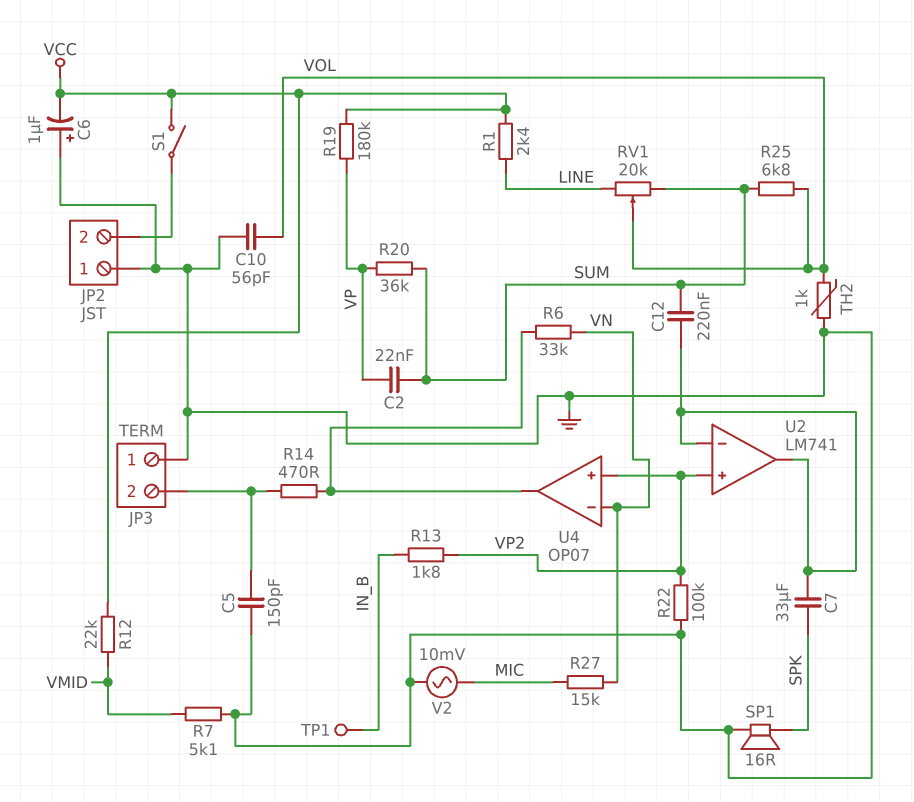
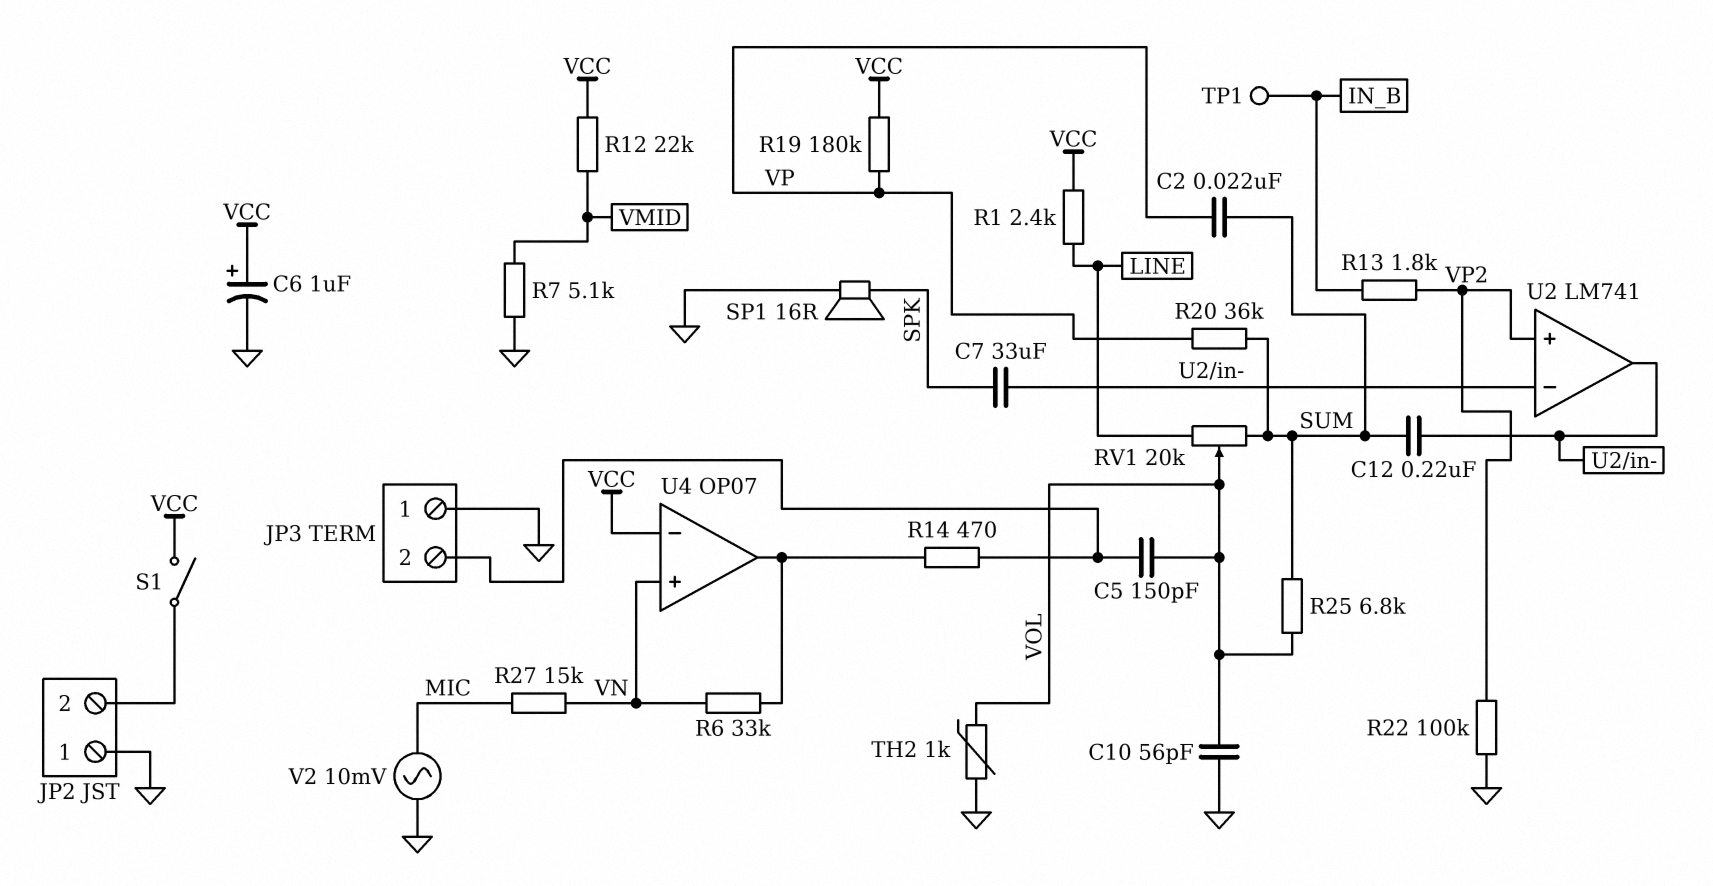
C5: 150pF (GND, JP3/2) -> 150pF (JP3/2, VOL)
C6: 1uF (plus GND, minus VCC) -> 1uF (plus VCC, minus GND)
U4 pin in+: VP2 -> VN
U4 pin in-: VN -> VCC

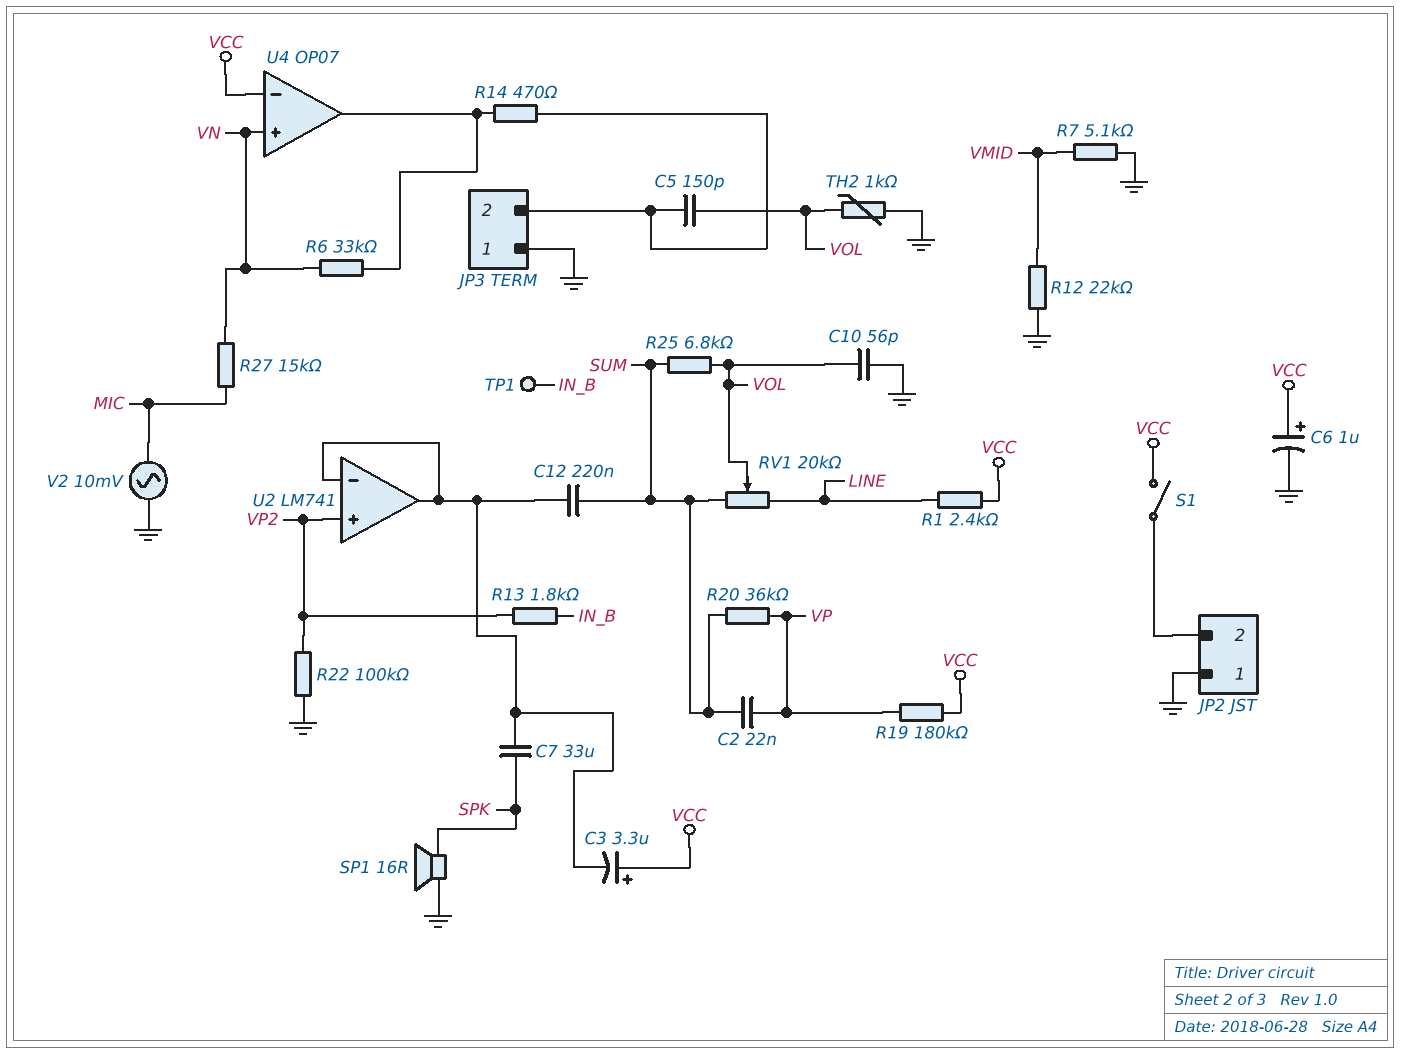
C3: none -> 3.3uF (plus VCC, minus U2/in-)
R12: 22k (VCC, VMID) -> 22k (GND, VMID)

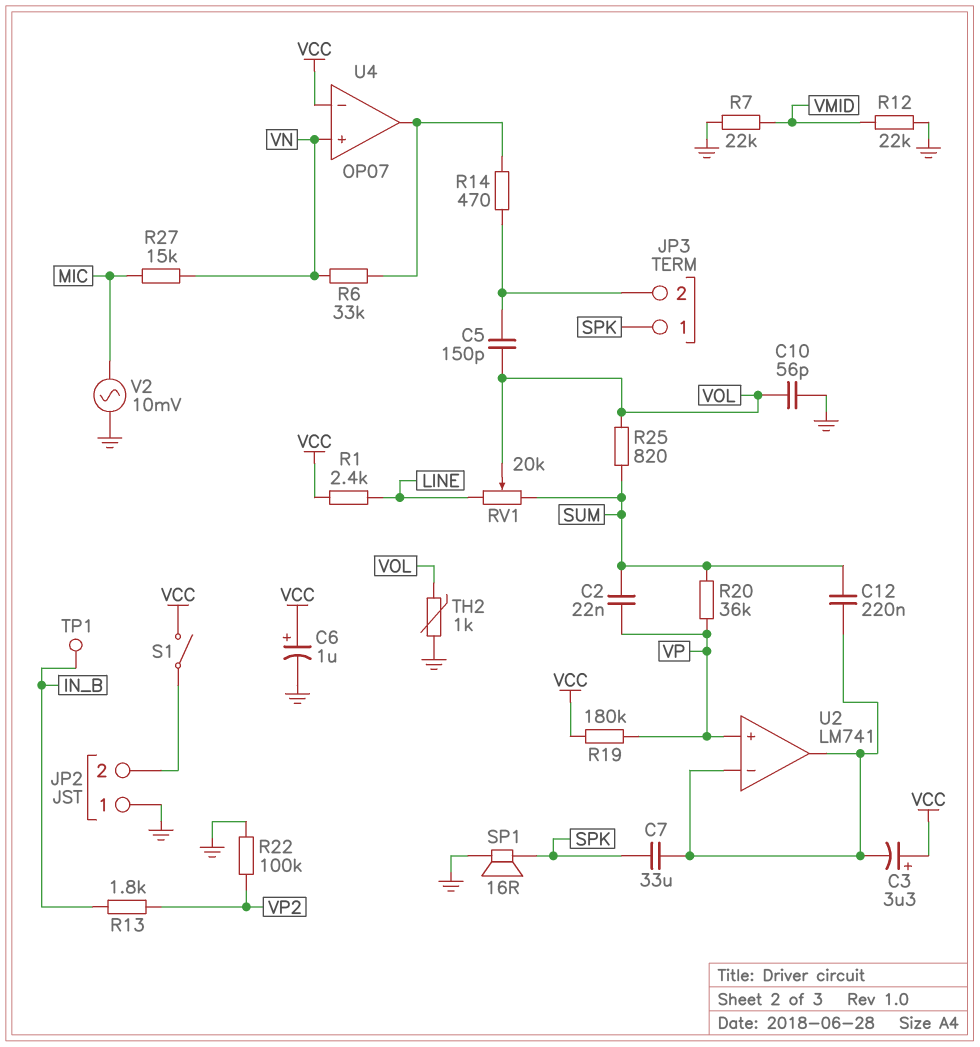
JP3 pin 1: GND -> SPK
R7: 5.1k (GND, VMID) -> 22k (GND, VMID)
R25: 6.8k (SUM, VOL) -> 820 (SUM, VOL)
U2 pin in+: VP2 -> VP

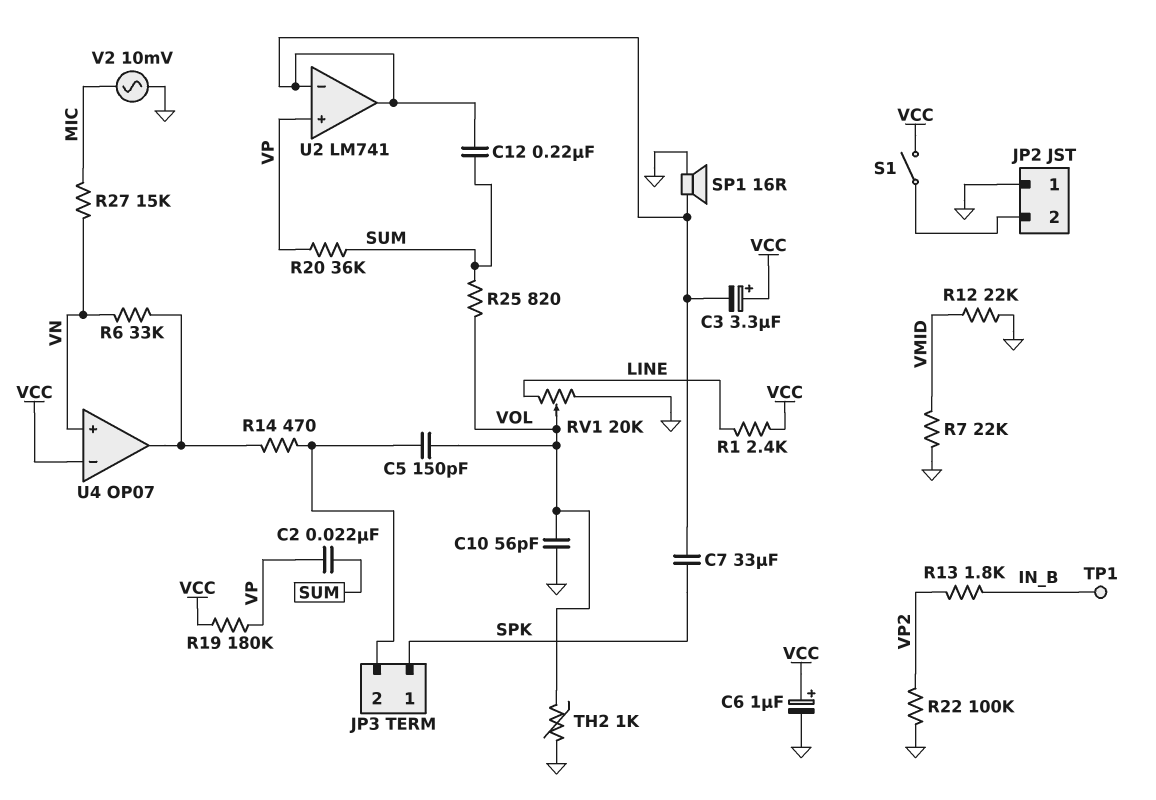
RV1: 20k (LINE, SUM, wiper VOL) -> 20k (GND, LINE, wiper VOL)
SP1: speaker 16R (GND, SPK) -> speaker 16R (GND, U2/in-)

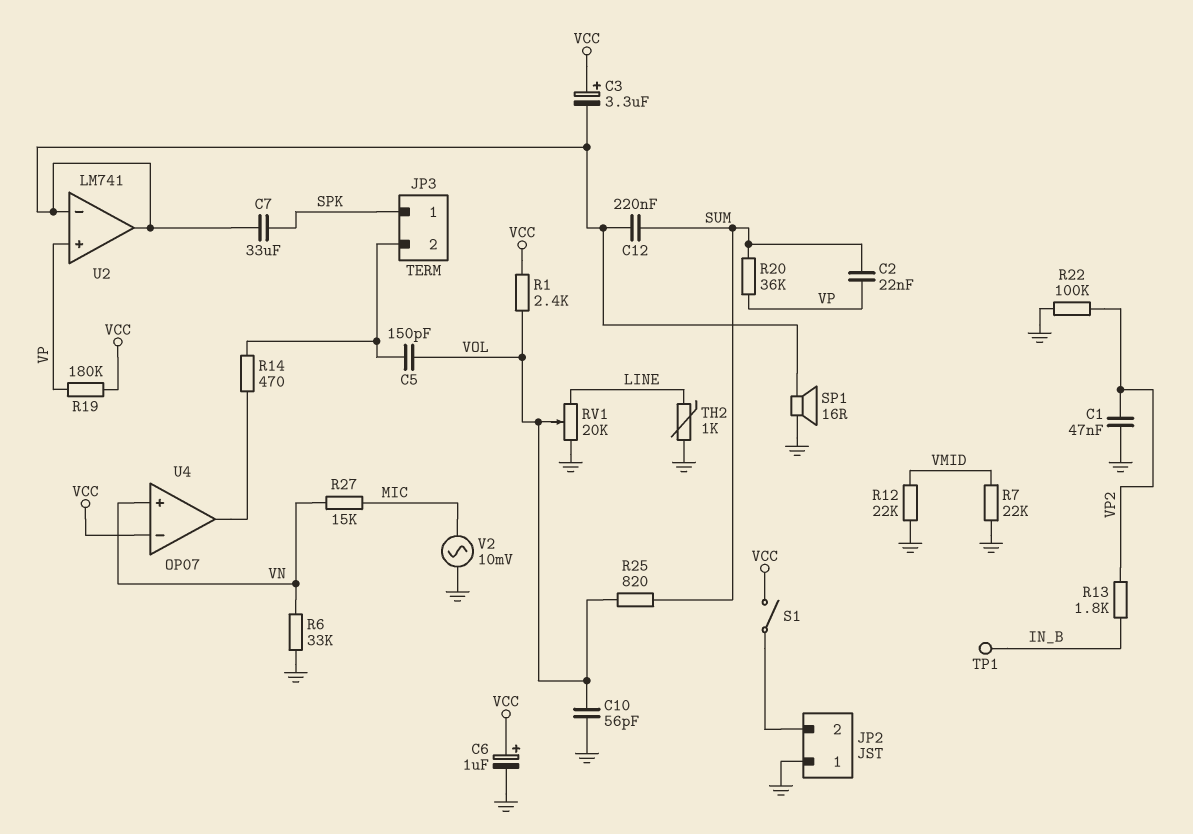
C1: none -> 47nF (GND, VP2)
R1: 2.4k (LINE, VCC) -> 2.4k (VCC, VOL)
R6: 33k (U4/out, VN) -> 33k (GND, VN)
TH2: 1k (GND, VOL) -> 1k (GND, LINE)

